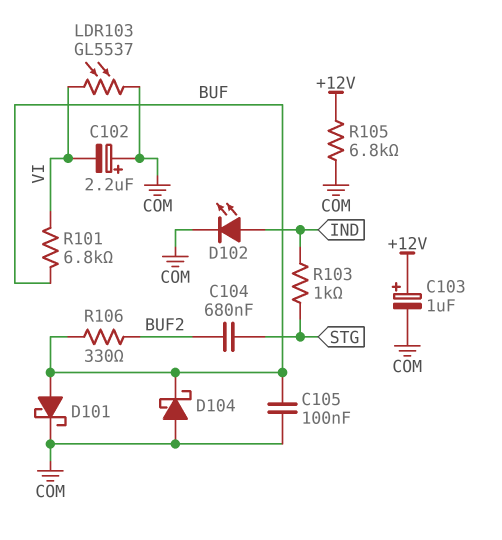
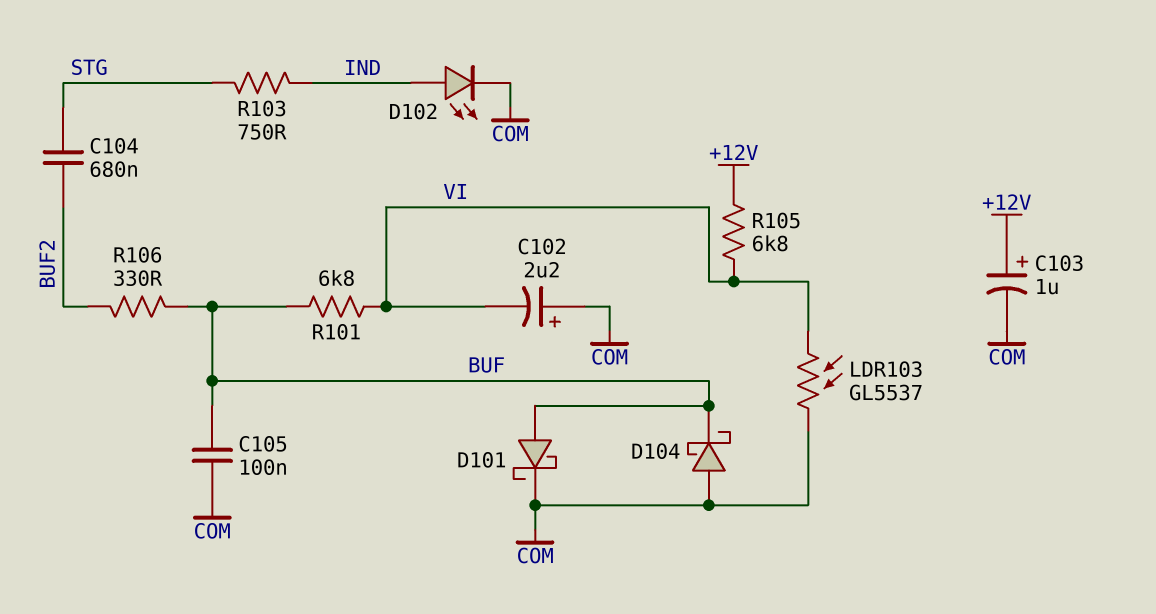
R103: 1k (IND, STG) -> 750 (IND, STG)
R105: 6.8k (+12V, COM) -> 6.8k (+12V, VI)

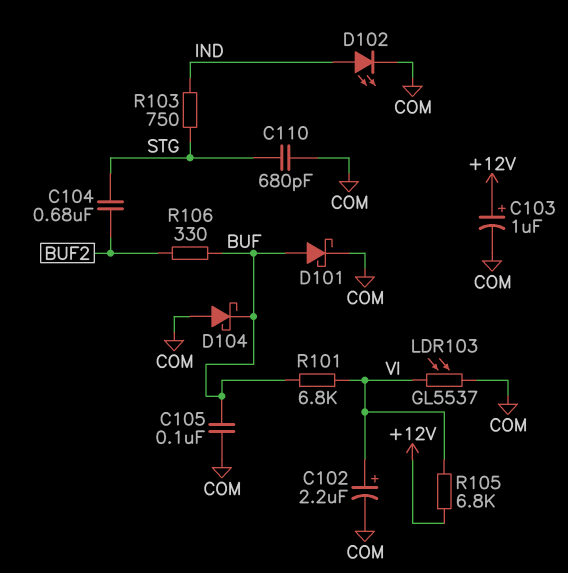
C102: 2.2uF (plus COM, minus VI) -> 2.2uF (plus VI, minus COM)
C110: none -> 680pF (COM, STG)

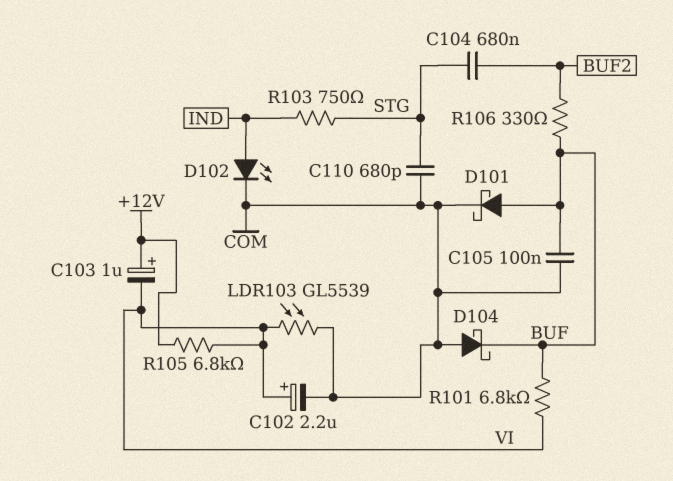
C103: 1uF (plus +12V, minus COM) -> 1uF (plus +12V, minus VI)
LDR103: GL5537 (COM, VI) -> GL5539 (COM, VI)

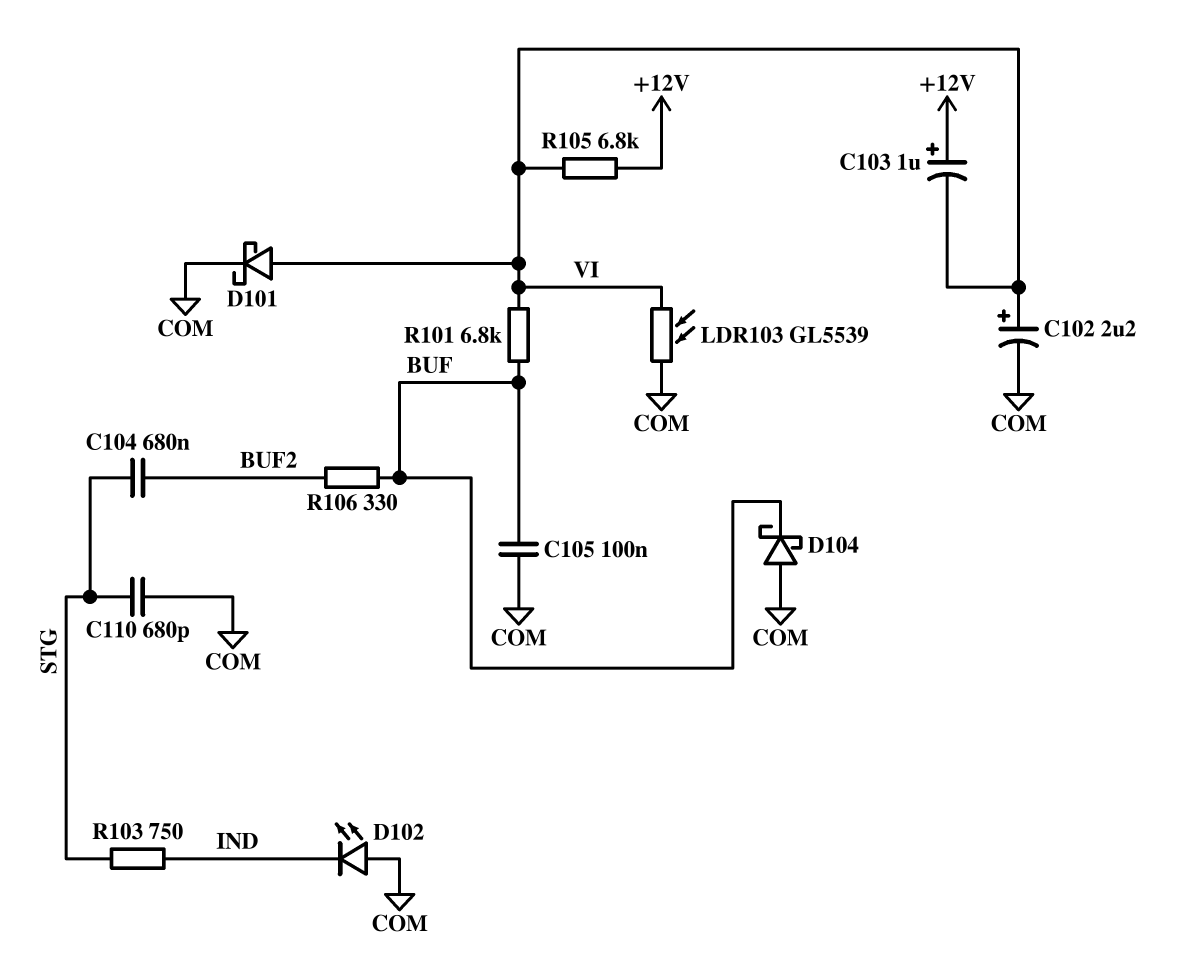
D101: schottky (A BUF, K COM) -> schottky (A VI, K COM)
D102: LED (A IND, K COM) -> LED (A COM, K IND)

